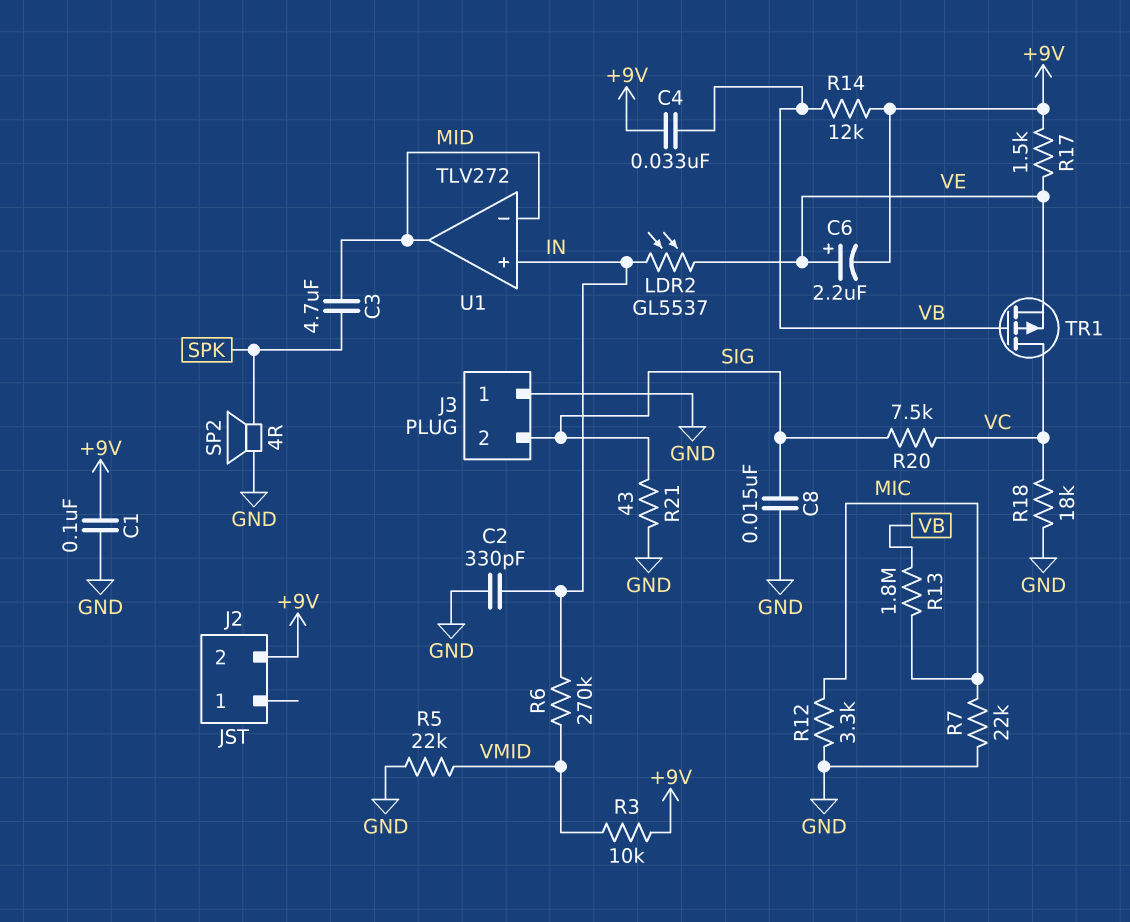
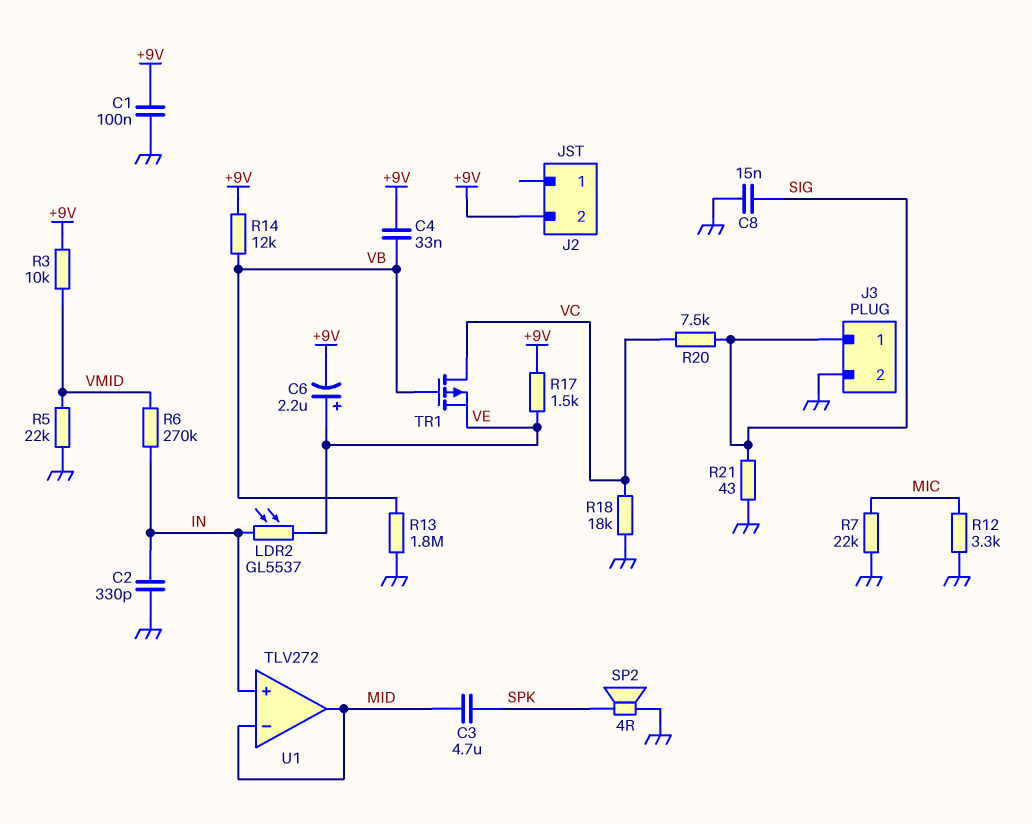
J3 pin 1: GND -> SIG
J3 pin 2: SIG -> GND
R13: 1.8M (MIC, VB) -> 1.8M (GND, VB)

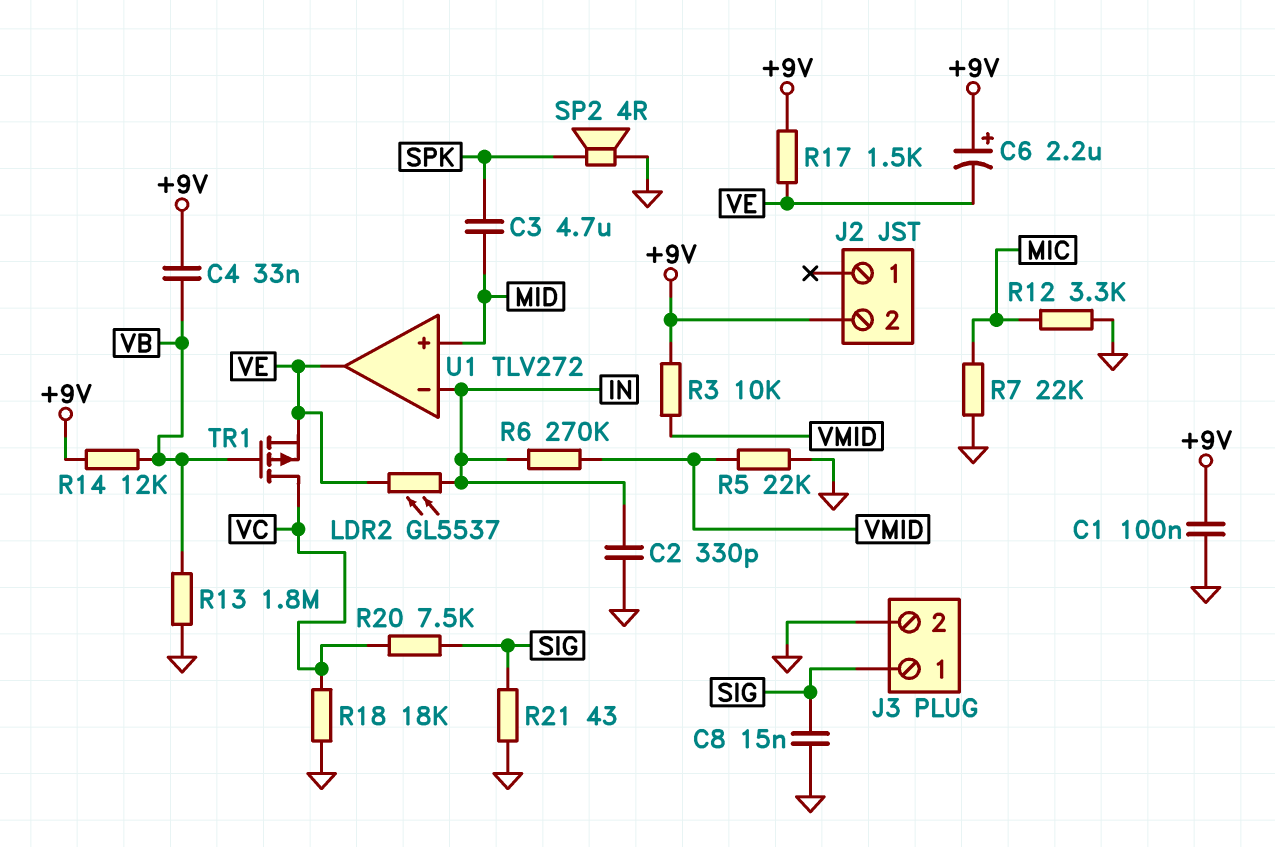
C6: 2.2uF (plus VE, minus +9V) -> 2.2uF (plus +9V, minus VE)
U1 pin in+: IN -> MID
U1 pin in-: MID -> IN
U1 pin out: MID -> VE

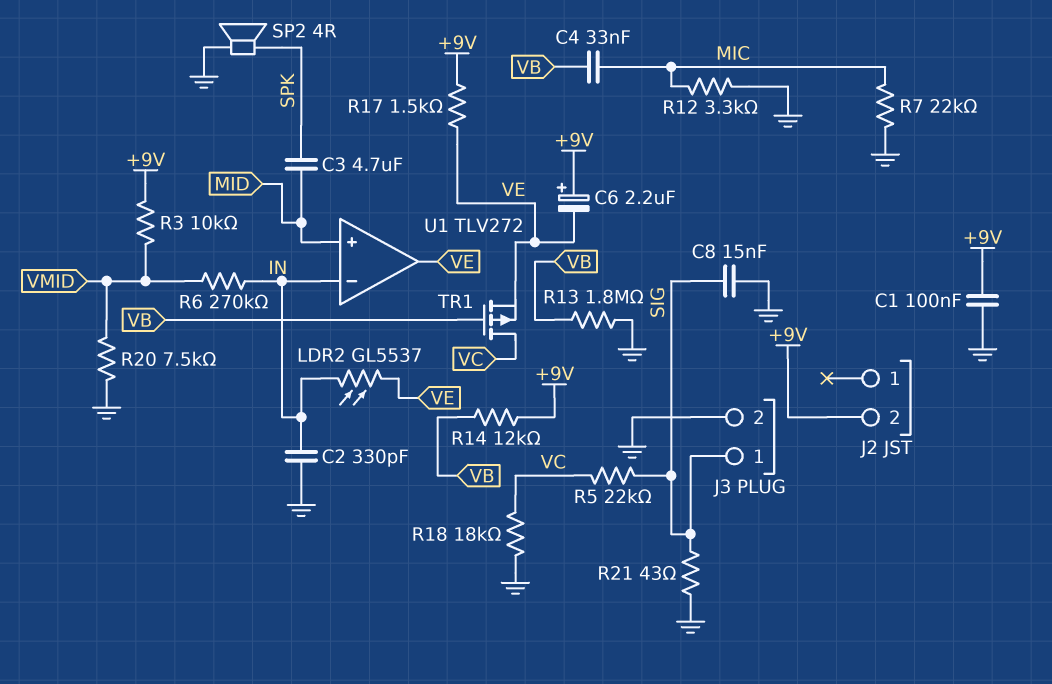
C4: 33nF (+9V, VB) -> 33nF (MIC, VB)
R5: 22k (GND, VMID) -> 22k (SIG, VC)
R20: 7.5k (SIG, VC) -> 7.5k (GND, VMID)

